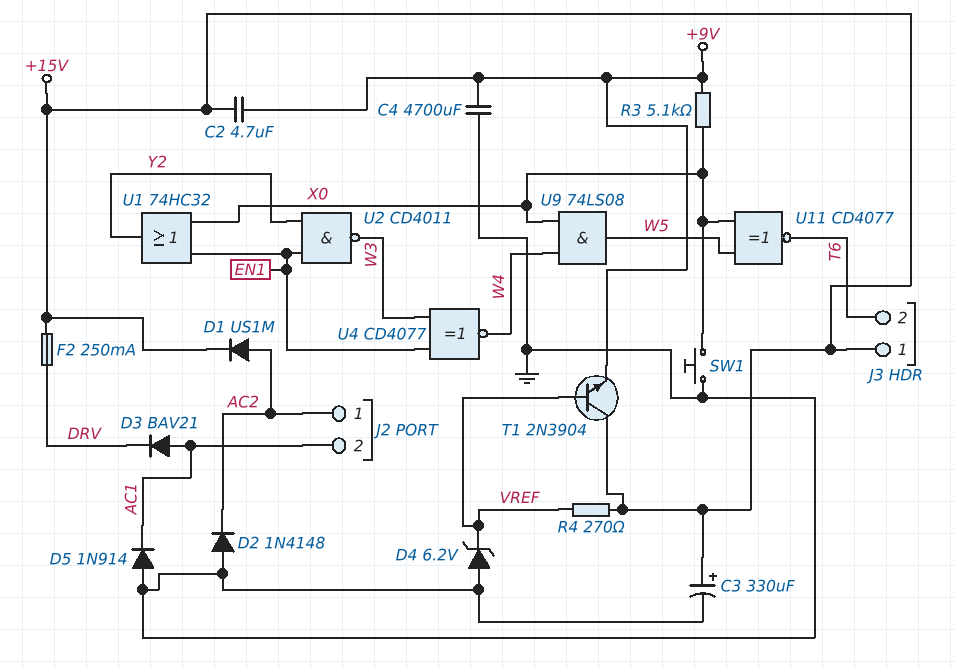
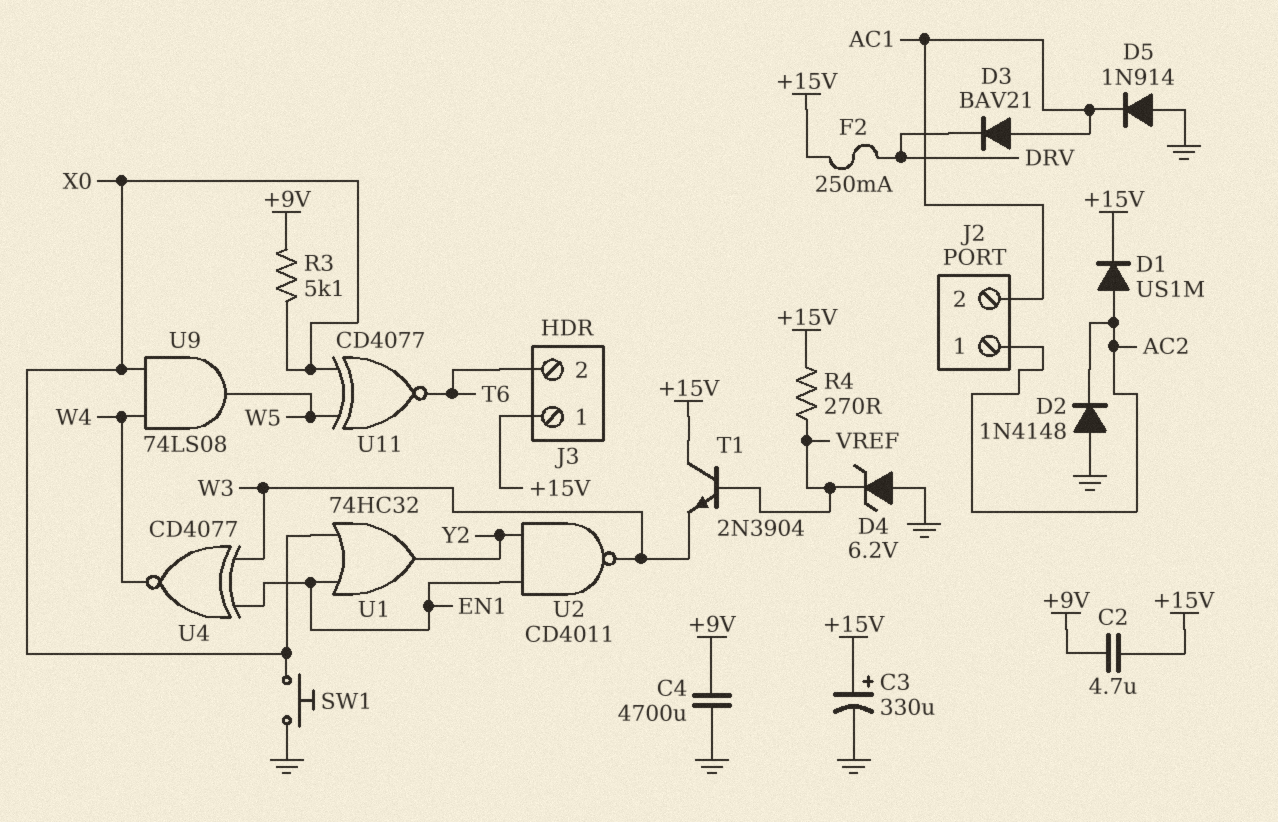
T1: NPN 2N3904 (B VREF, C +15V, E +9V) -> NPN 2N3904 (B VREF, C +15V, E W3)

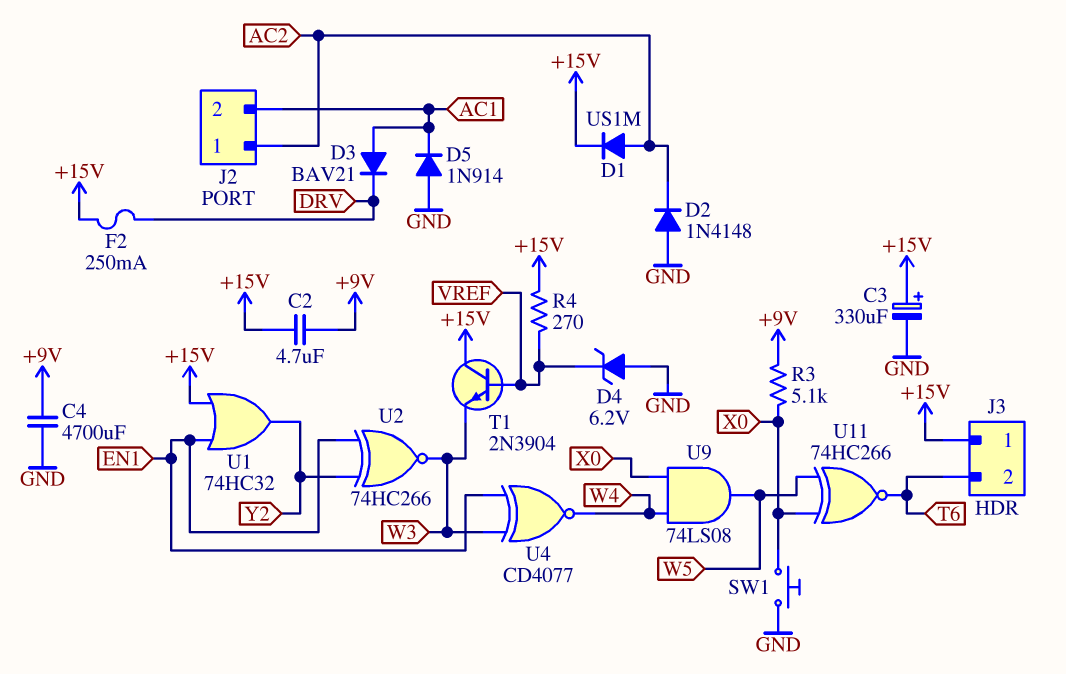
U1: OR 74HC32 (in EN1, in X0, out Y2) -> OR 74HC32 (in +15V, in EN1, out Y2)
U2: NAND CD4011 (in EN1, in Y2, out W3) -> XNOR 74HC266 (in EN1, in Y2, out W3)
U11: XNOR CD4077 (in W5, in X0, out T6) -> XNOR 74HC266 (in W5, in X0, out T6)

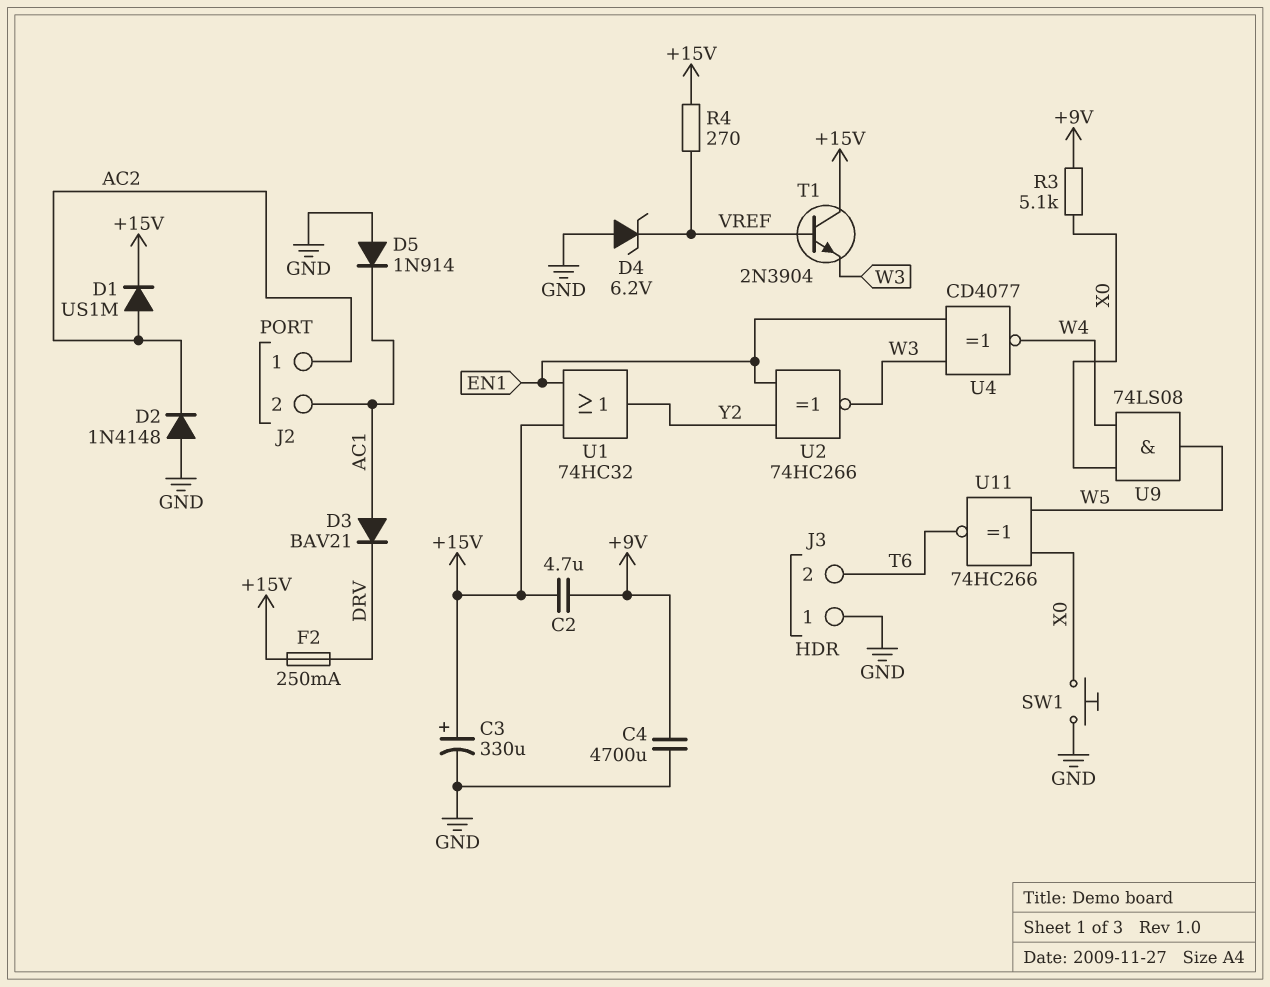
J3 pin 1: +15V -> GND

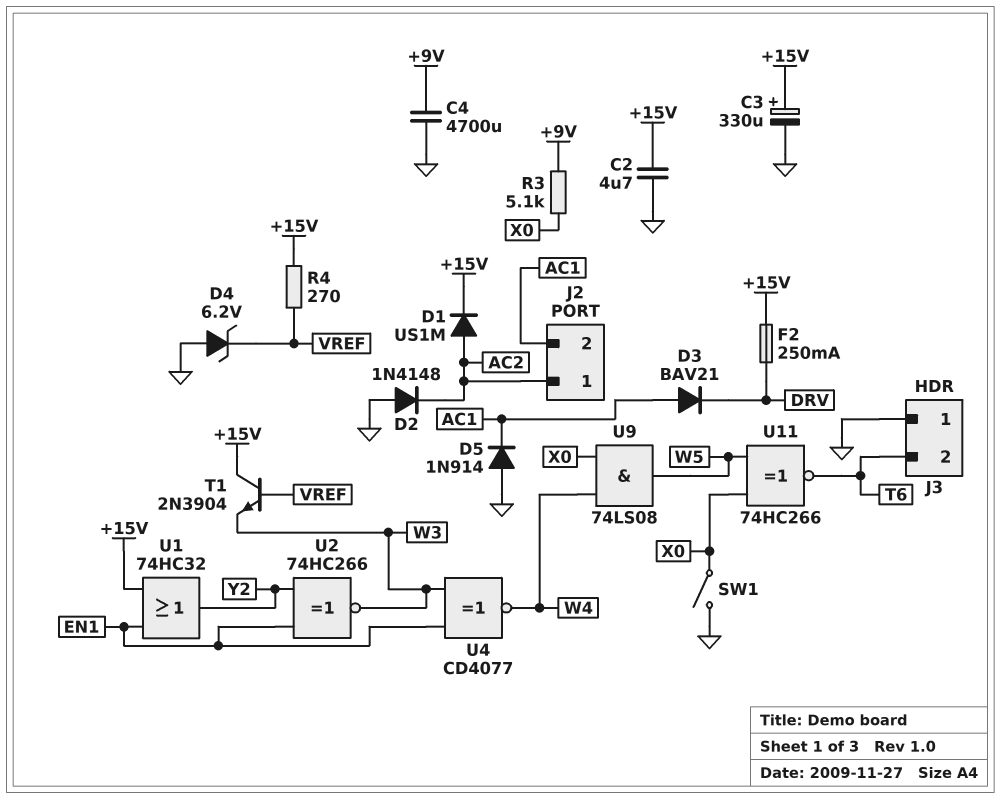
C2: 4.7uF (+9V, +15V) -> 4.7uF (+15V, GND)
SW1: button (GND, X0) -> switch (GND, X0)

